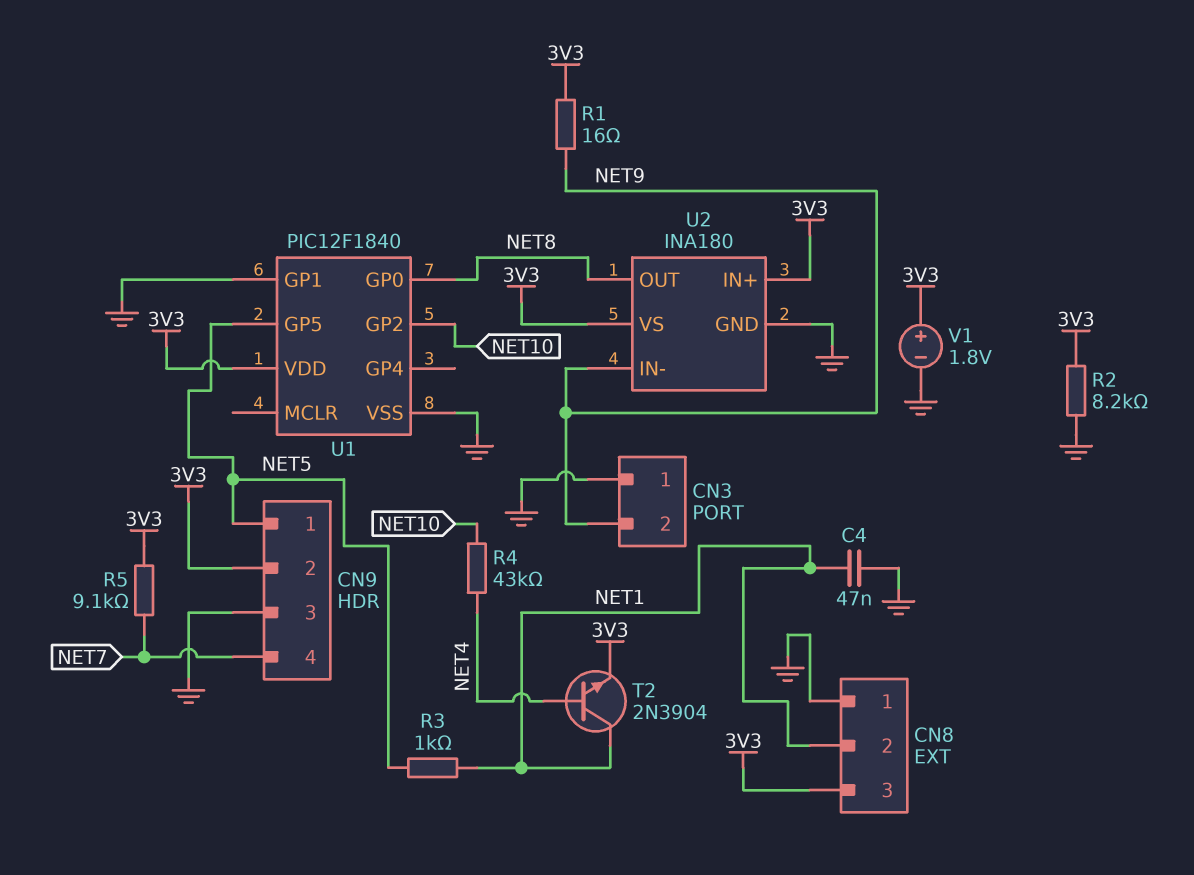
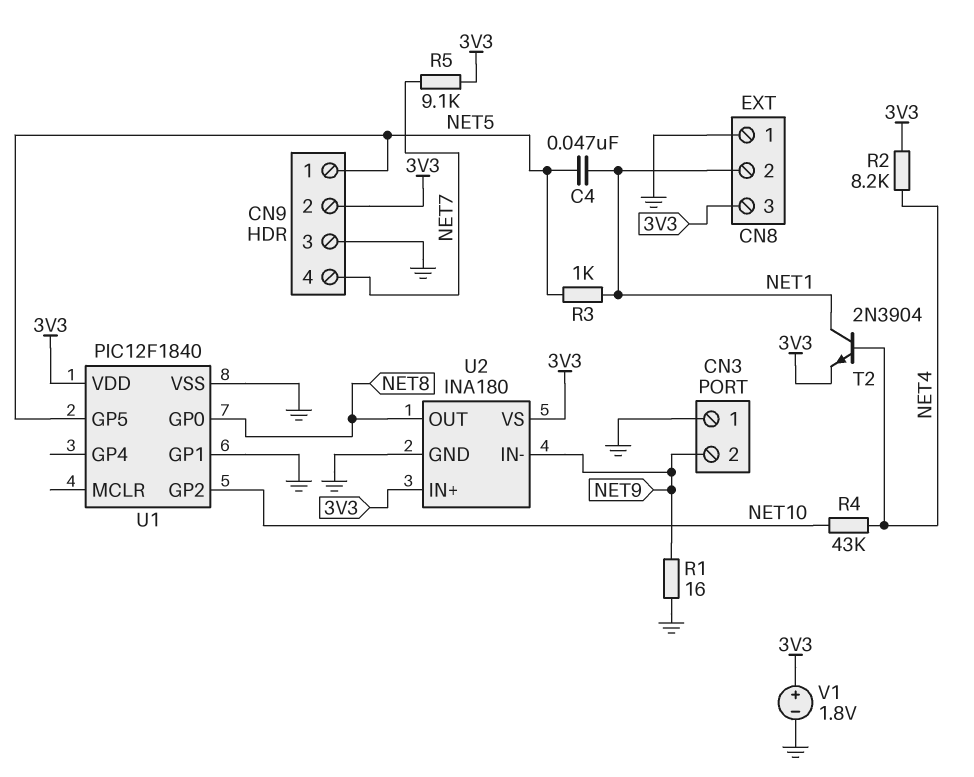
C4: 47nF (GND, NET1) -> 47nF (NET1, NET5)
R1: 16 (3V3, NET9) -> 16 (GND, NET9)
R2: 8.2k (3V3, GND) -> 8.2k (3V3, NET4)

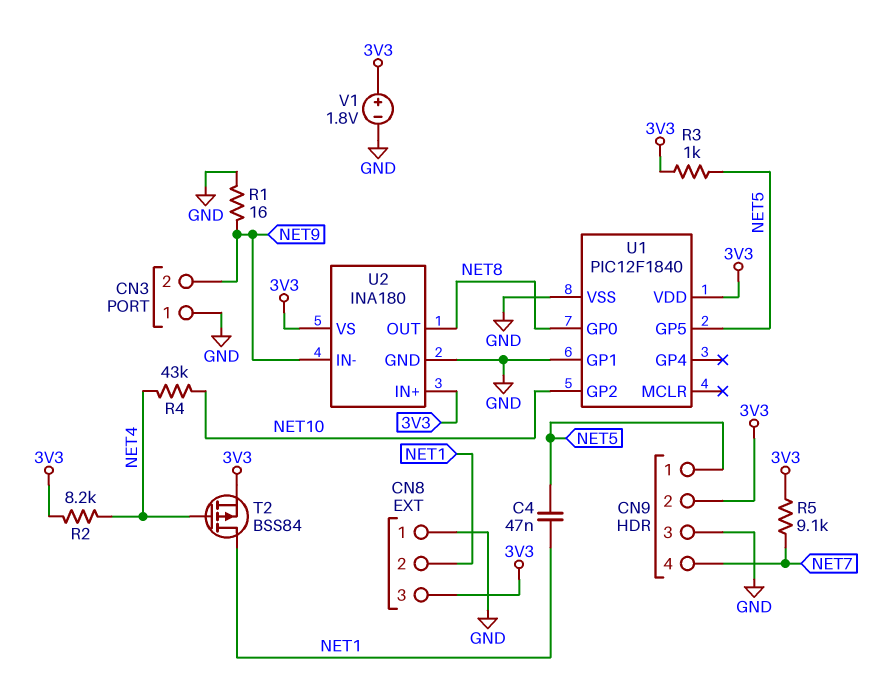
R3: 1k (NET1, NET5) -> 1k (3V3, NET5)
T2: NPN 2N3904 (B NET4, C NET1, E 3V3) -> PMOS BSS84 (G NET4, D NET1, S 3V3)

